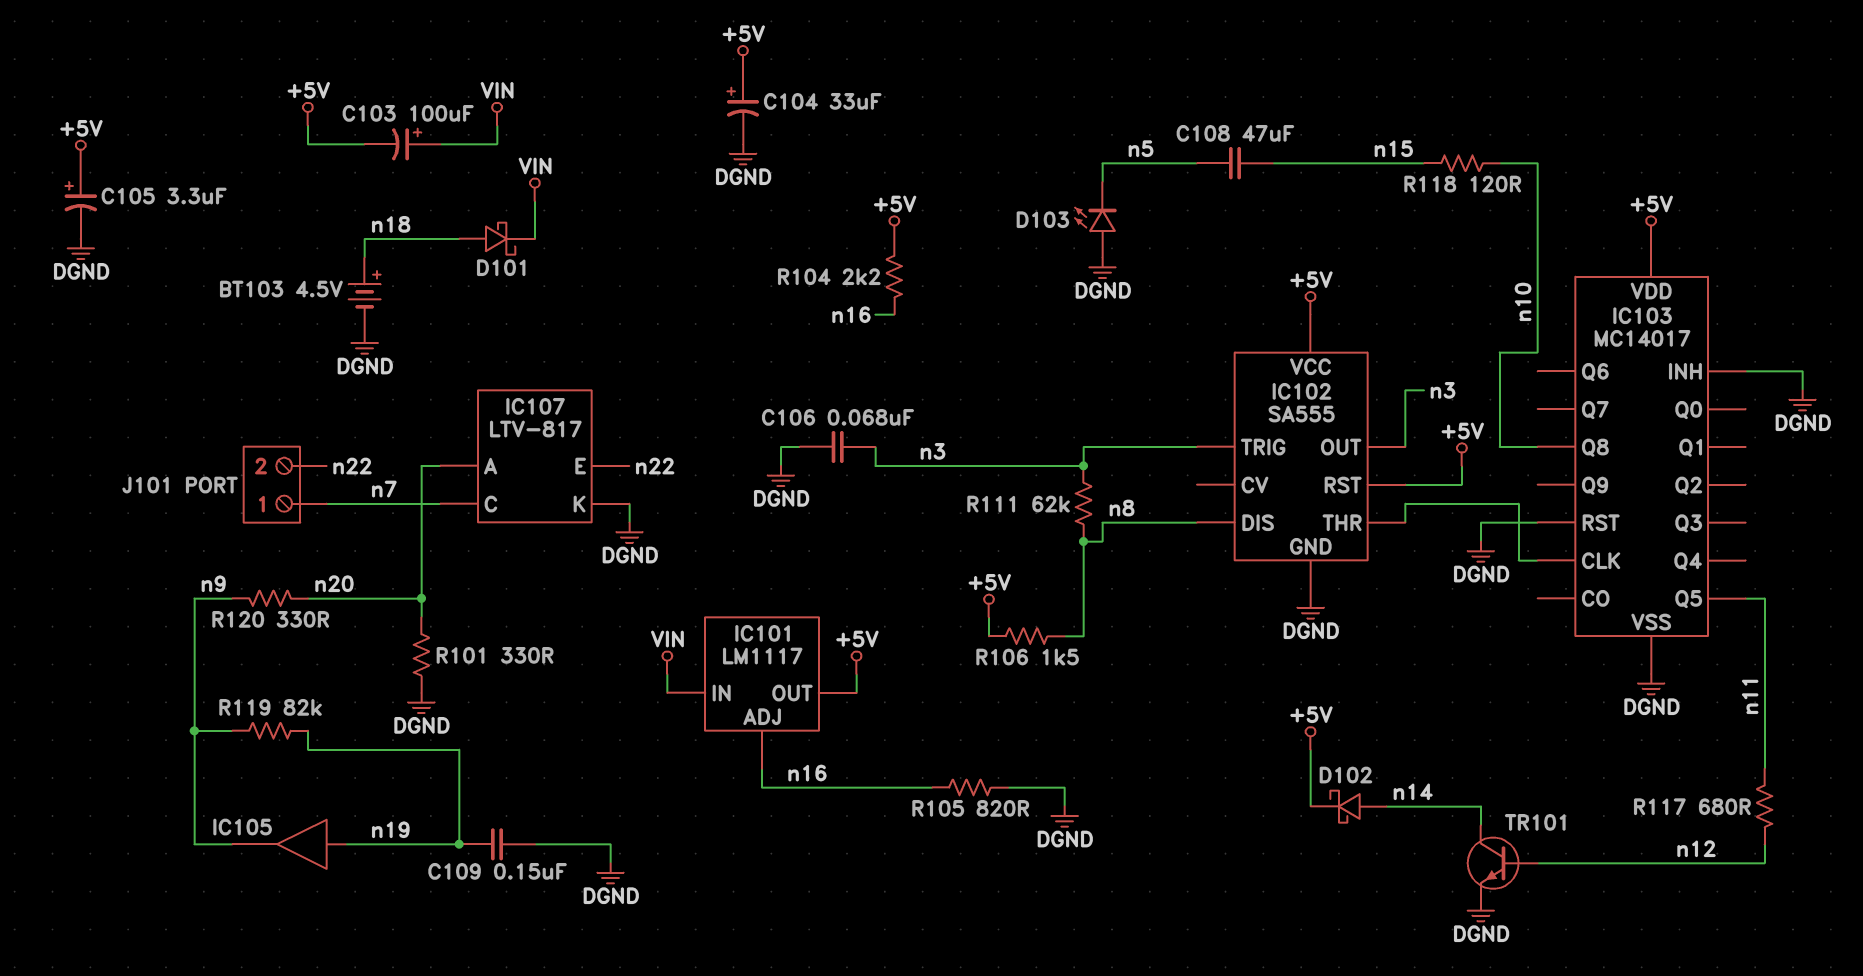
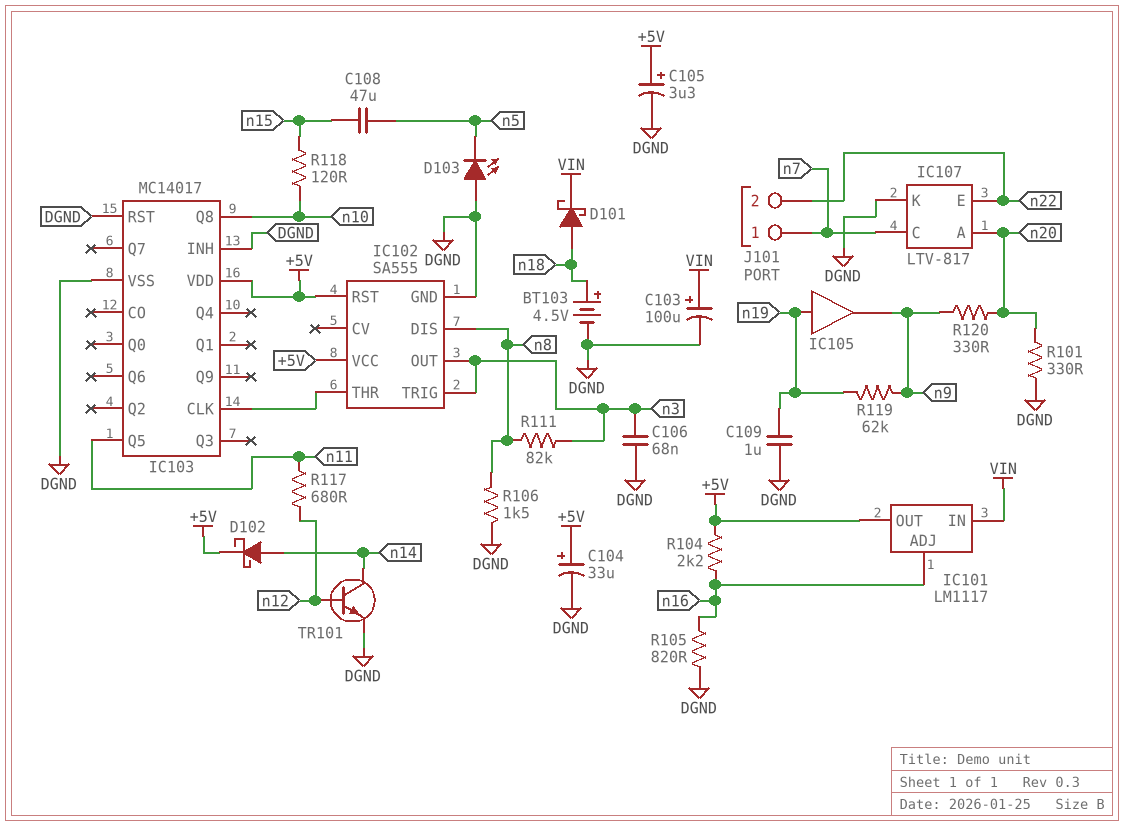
C103: 100uF (plus VIN, minus +5V) -> 100uF (plus VIN, minus DGND)
C109: 150nF (DGND, n19) -> 1uF (DGND, n19)
R106: 1.5k (+5V, n8) -> 1.5k (DGND, n8)
R111: 62k (n3, n8) -> 82k (n3, n8)
R119: 82k (n9, n19) -> 62k (n9, n19)

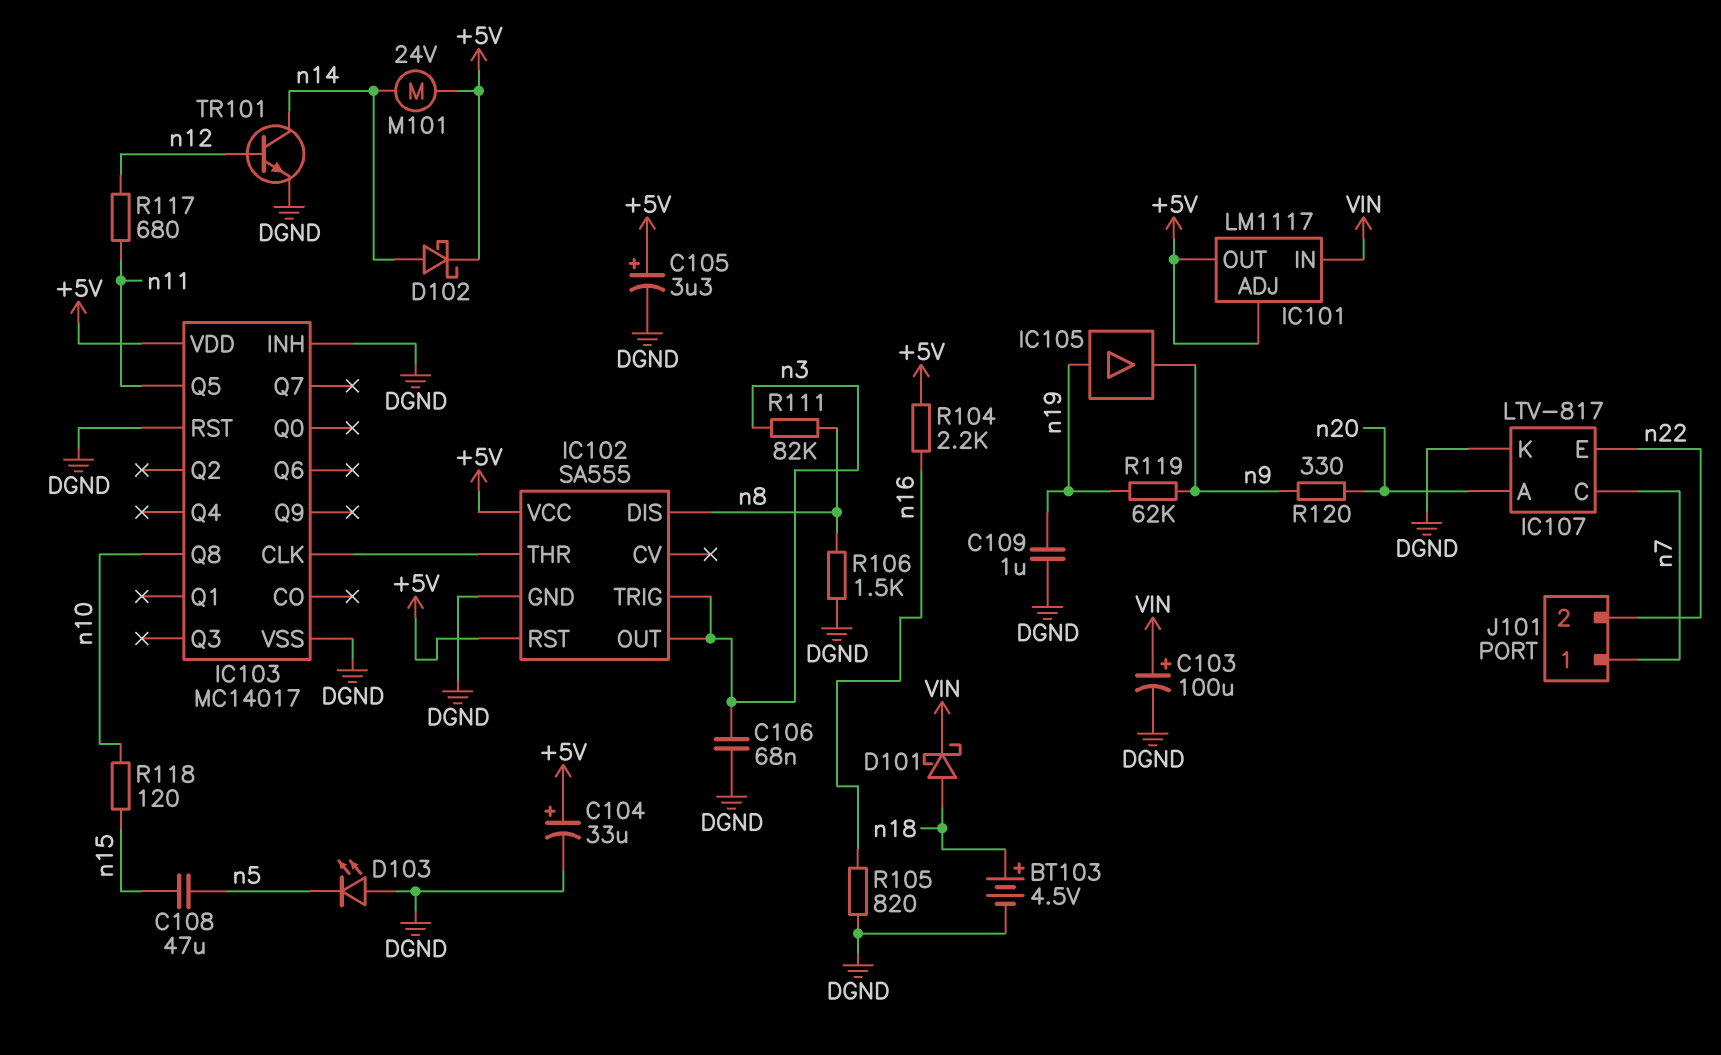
IC101 pin ADJ: n16 -> +5V
M101: none -> motor 24V (+5V, n14)
R101: 330 (DGND, n20) -> none

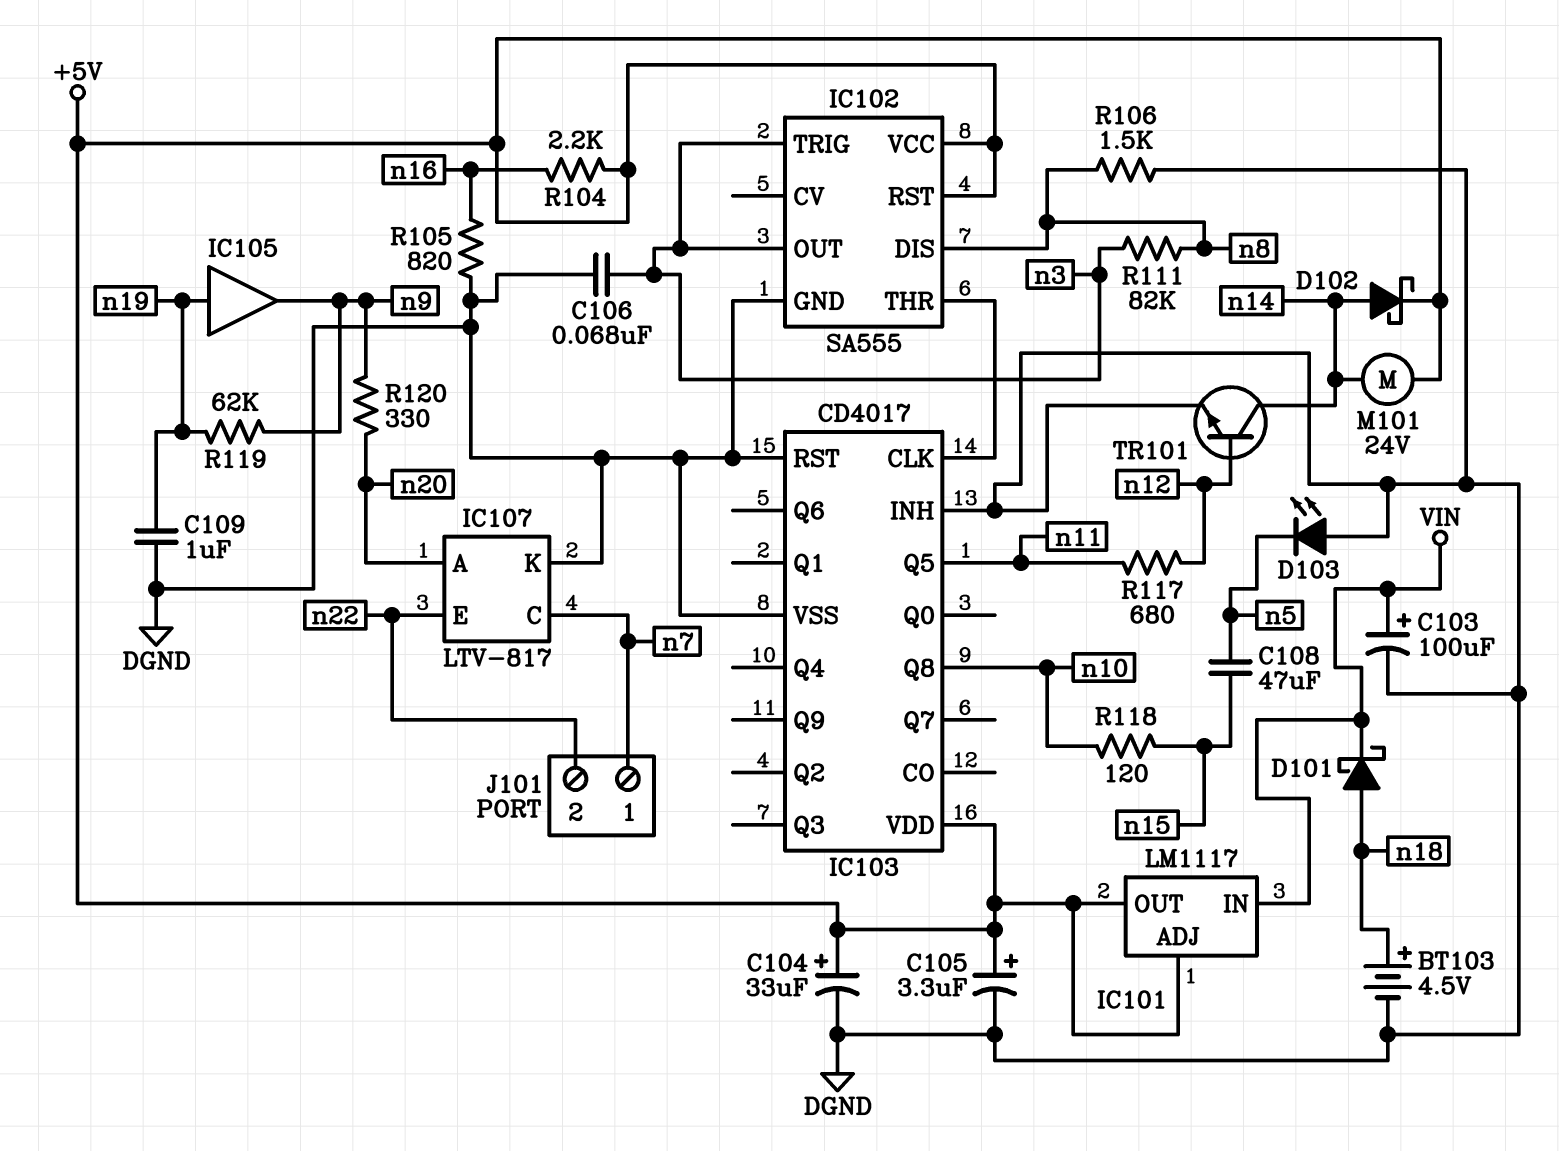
IC103: MC14017 -> CD4017

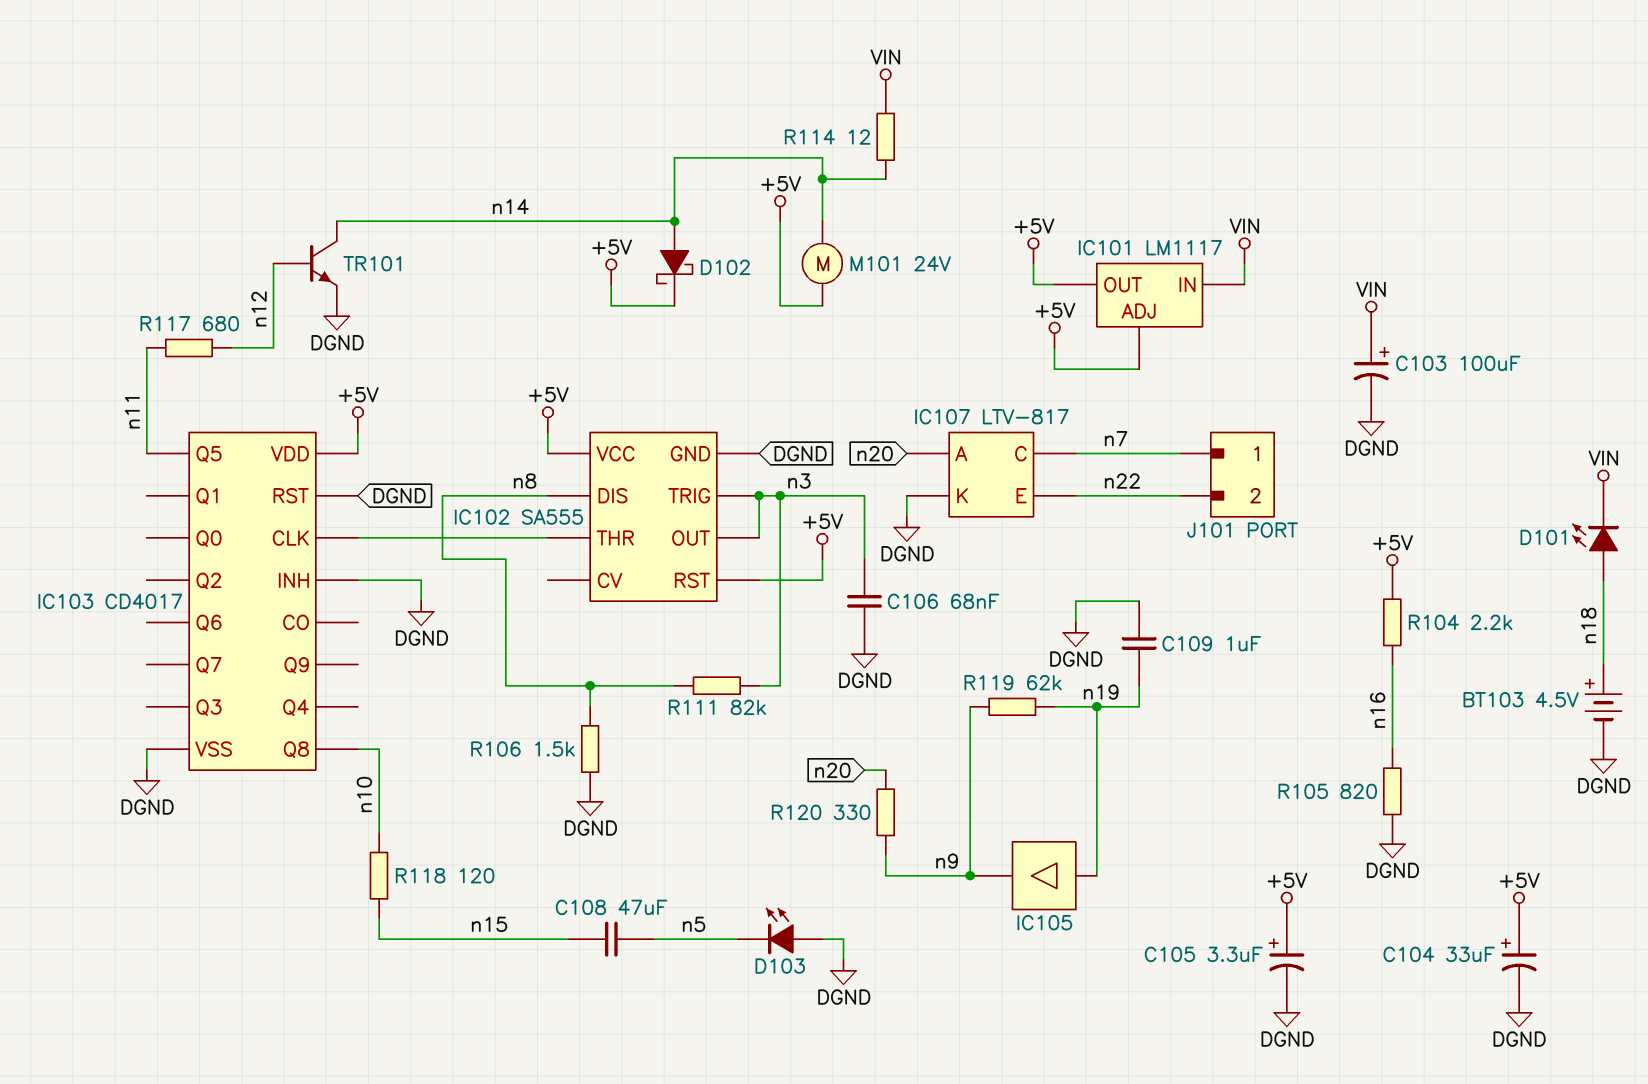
D101: schottky (A n18, K VIN) -> LED (A n18, K VIN)
R114: none -> 12 (VIN, n14)

